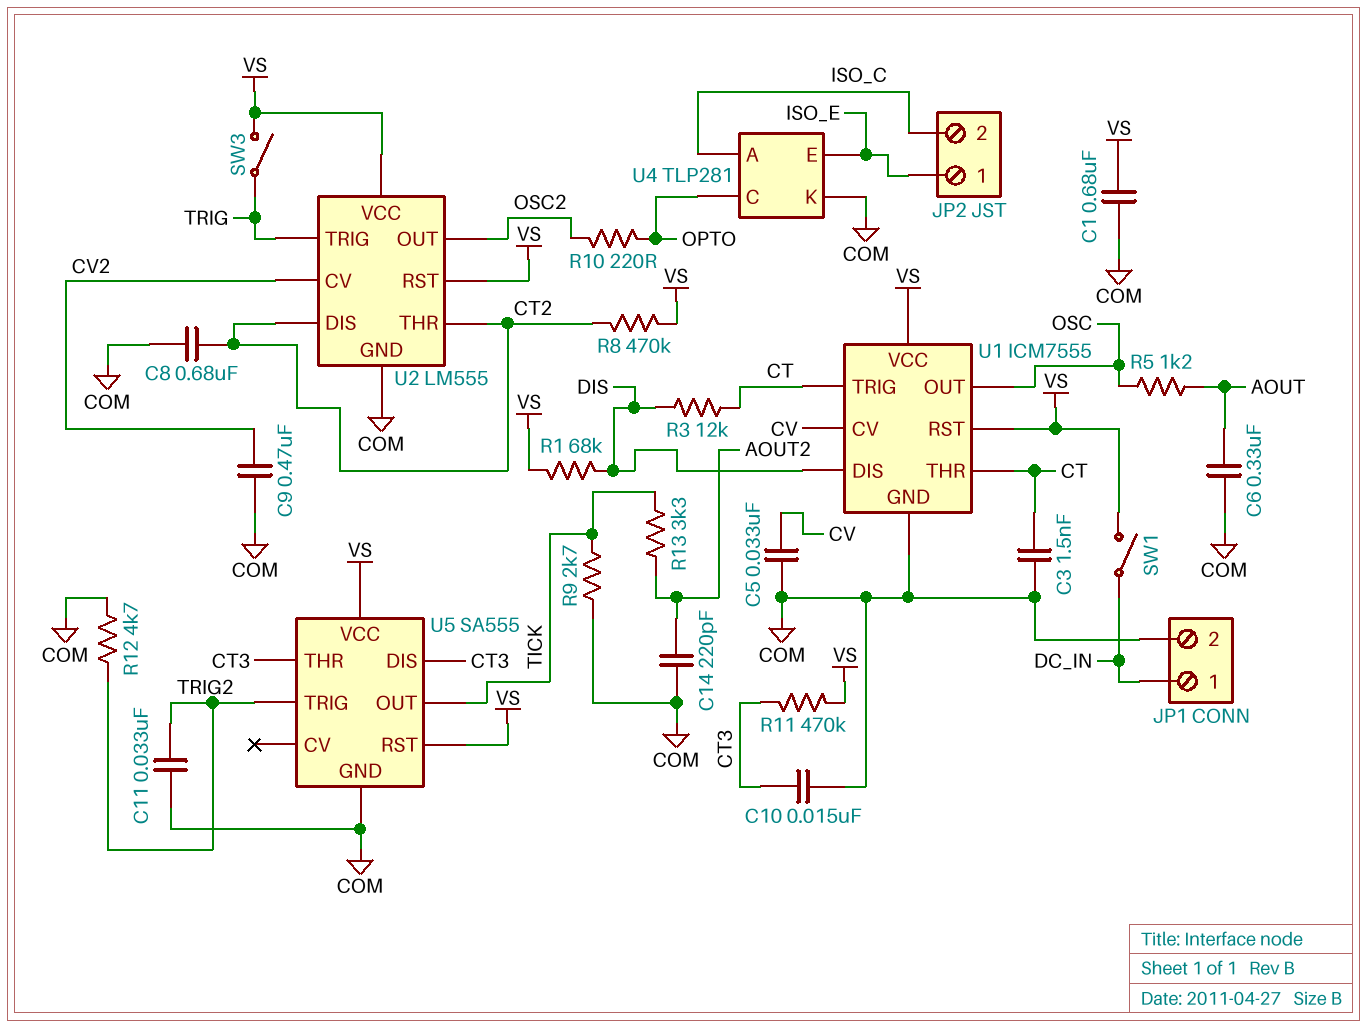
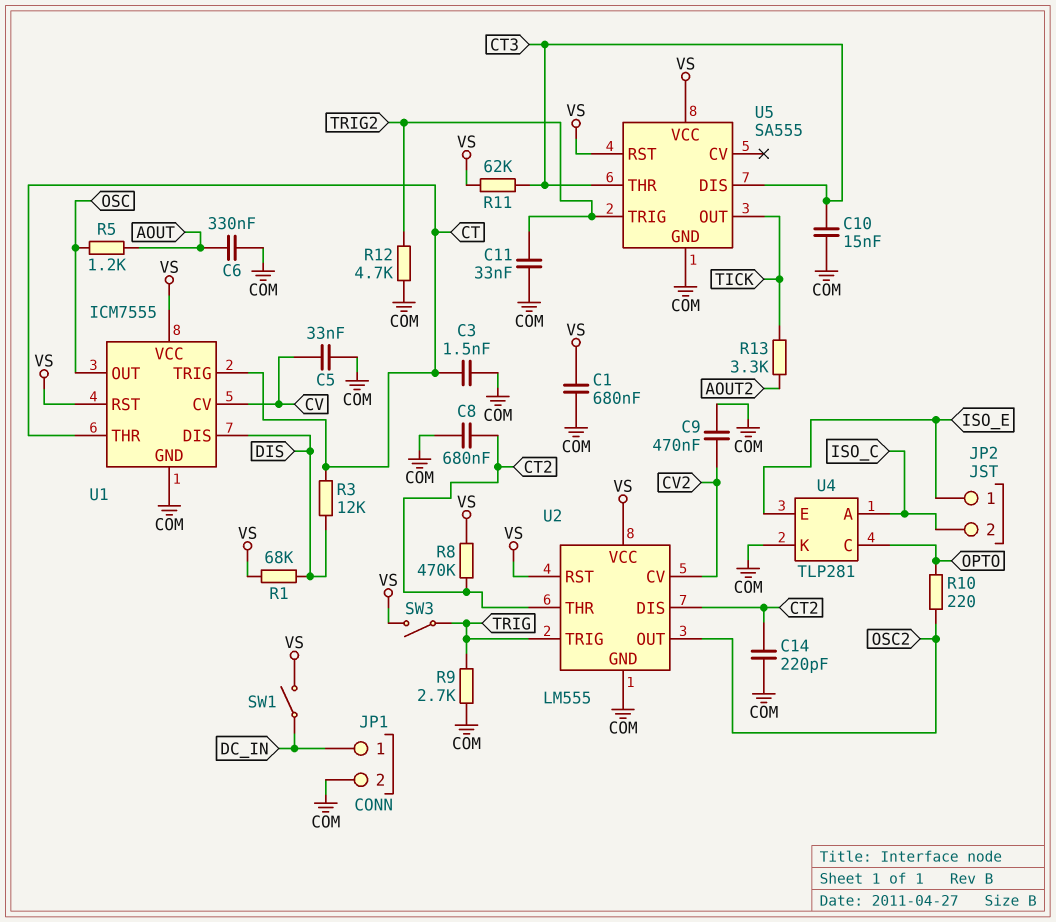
C14: 220pF (AOUT2, COM) -> 220pF (COM, CT2)
R9: 2.7k (COM, TICK) -> 2.7k (COM, TRIG)
R11: 470k (CT3, VS) -> 62k (CT3, VS)

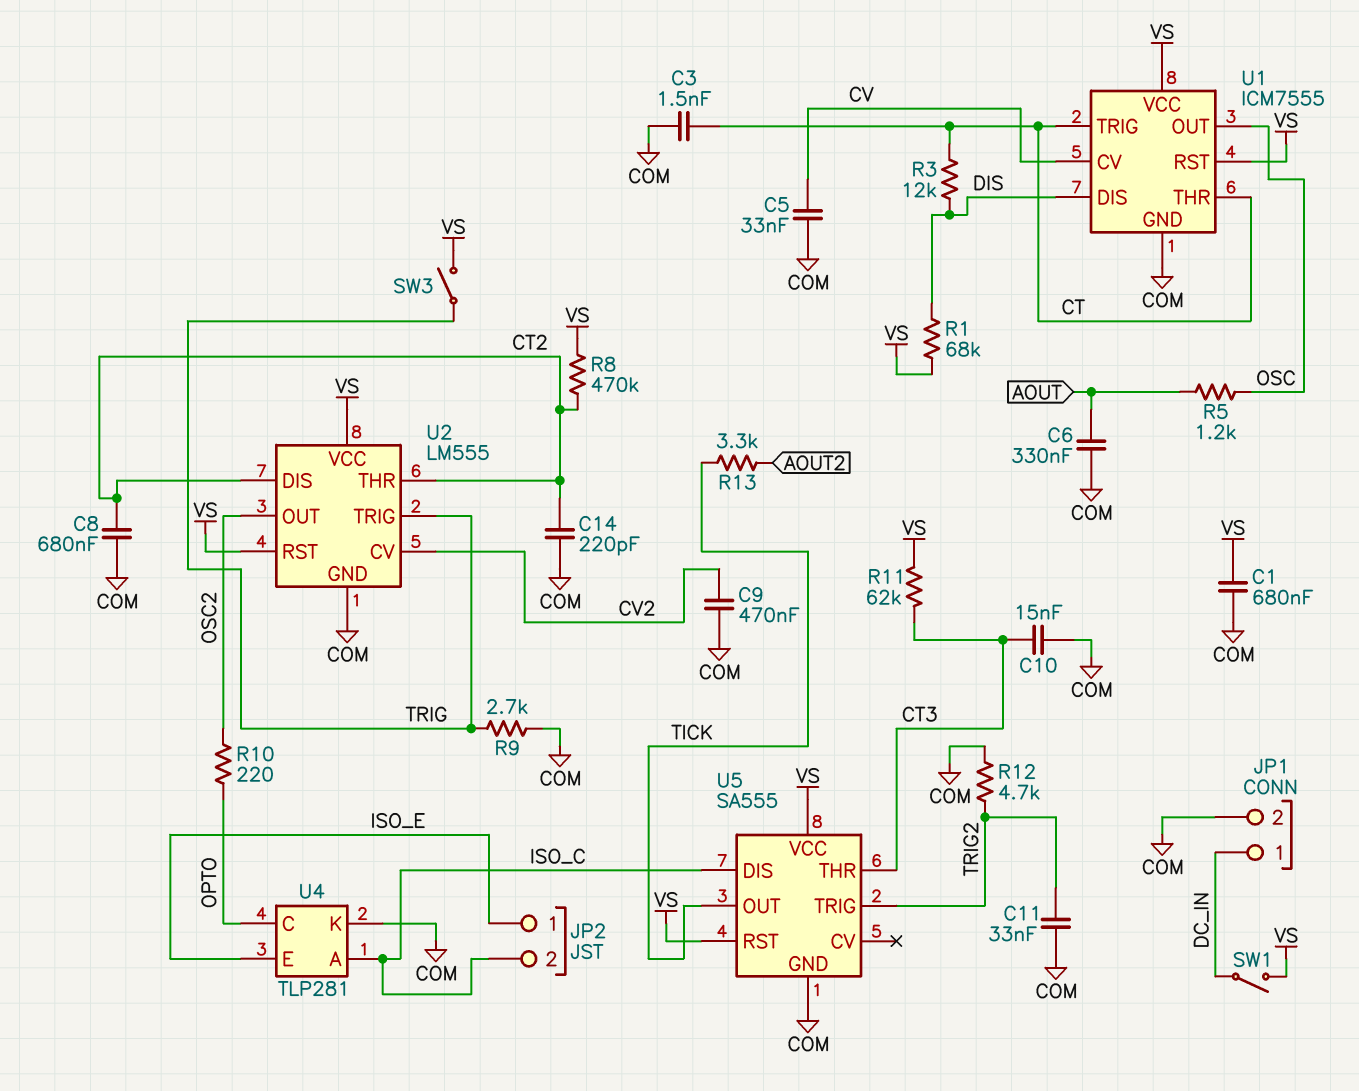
U5 pin DIS: CT3 -> ISO_C

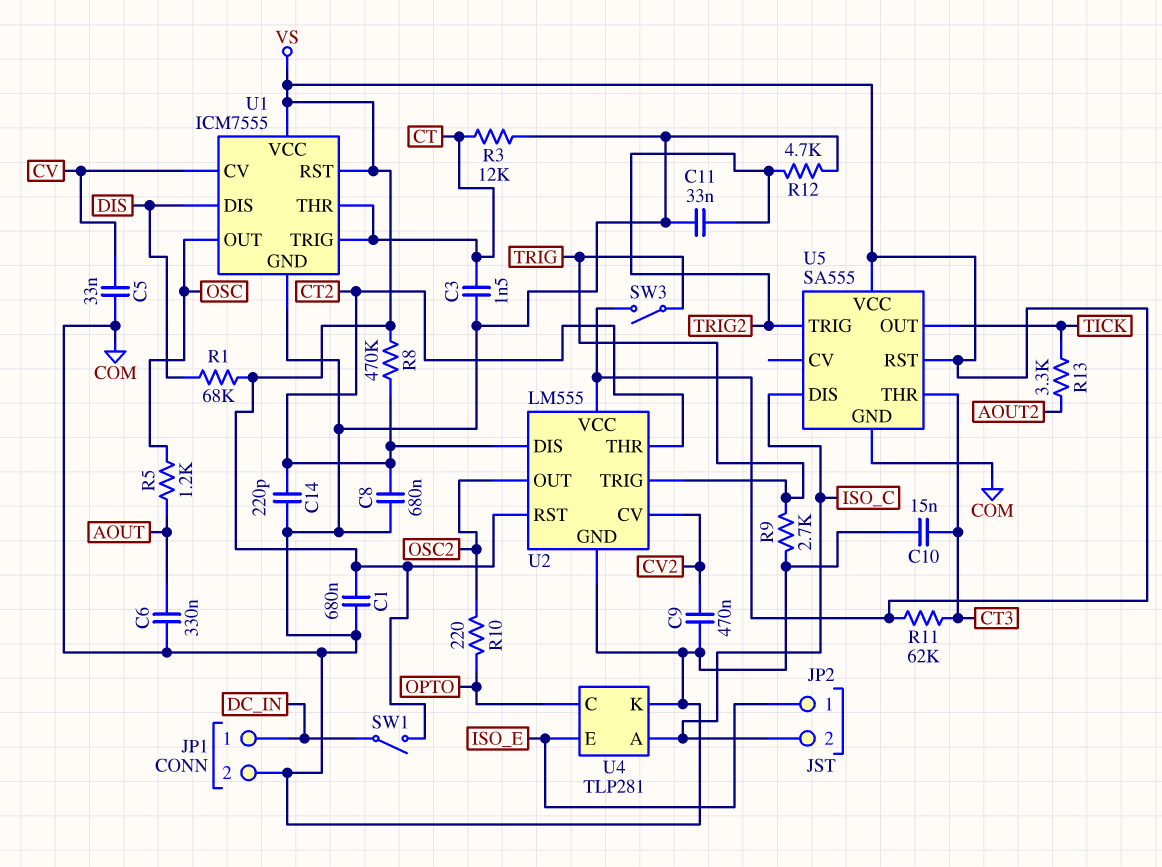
R3: 12k (CT, DIS) -> 12k (COM, CT)

